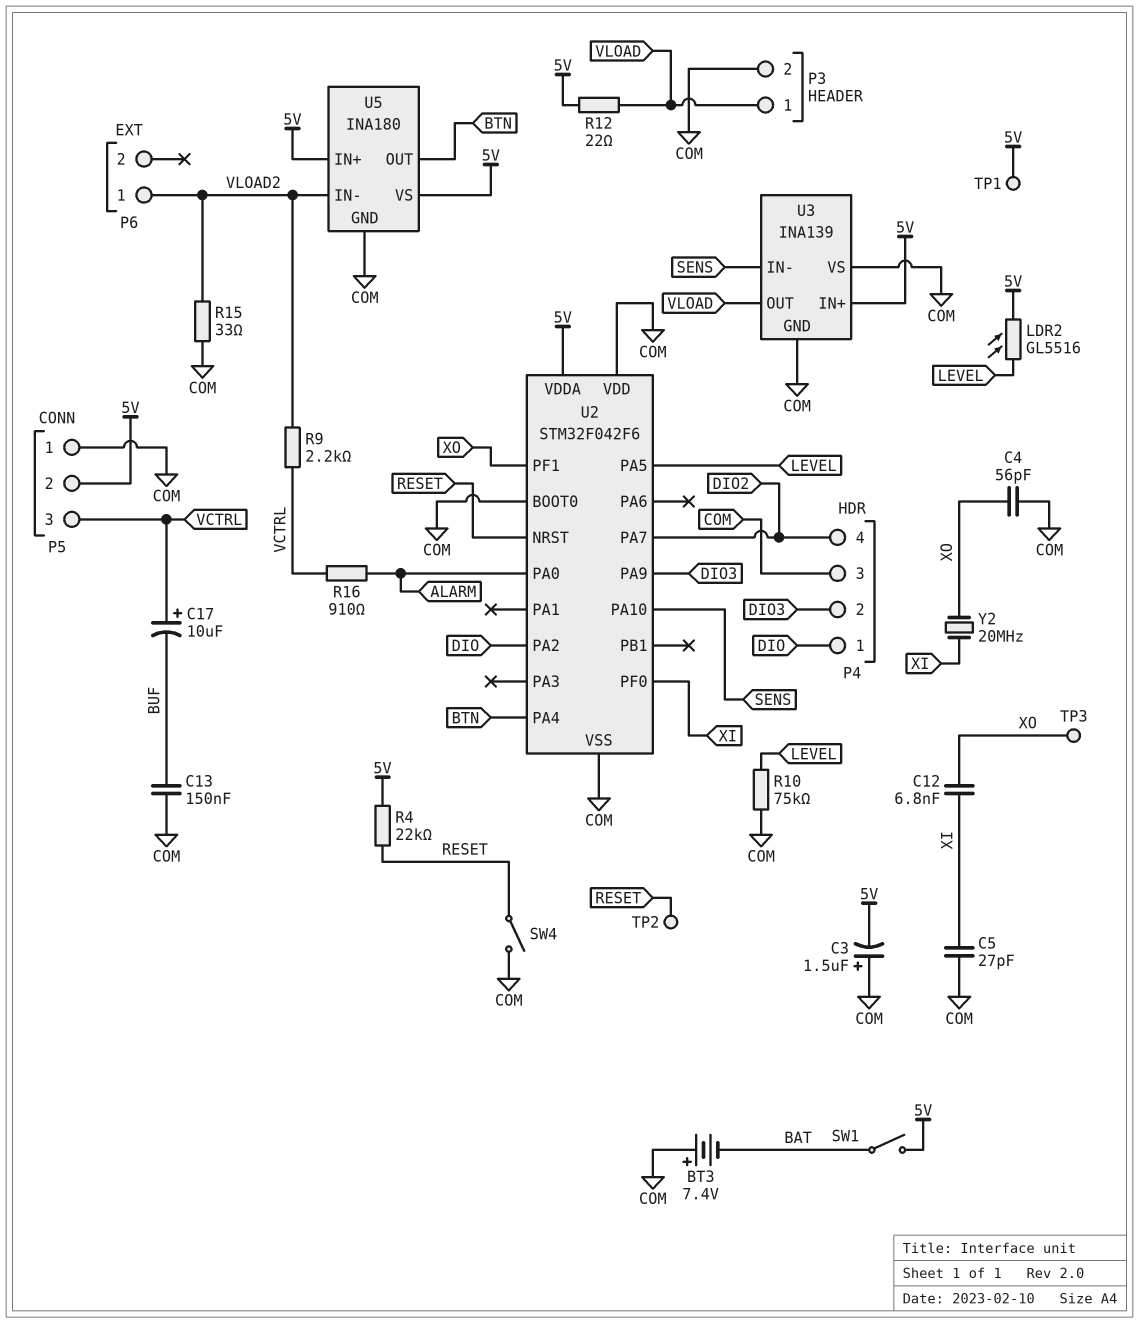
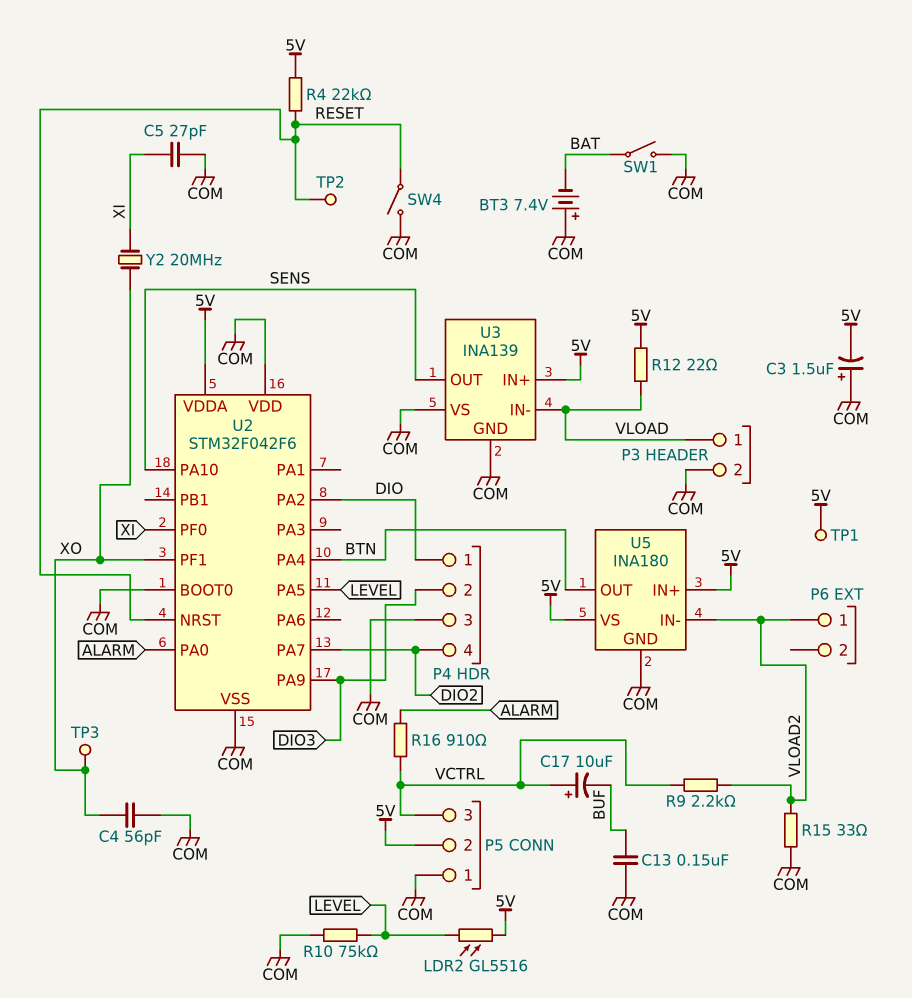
C12: 6.8nF (XI, XO) -> none
SW1: switch (5V, BAT) -> switch (BAT, COM)
U3 pin IN-: SENS -> VLOAD
U3 pin OUT: VLOAD -> SENS

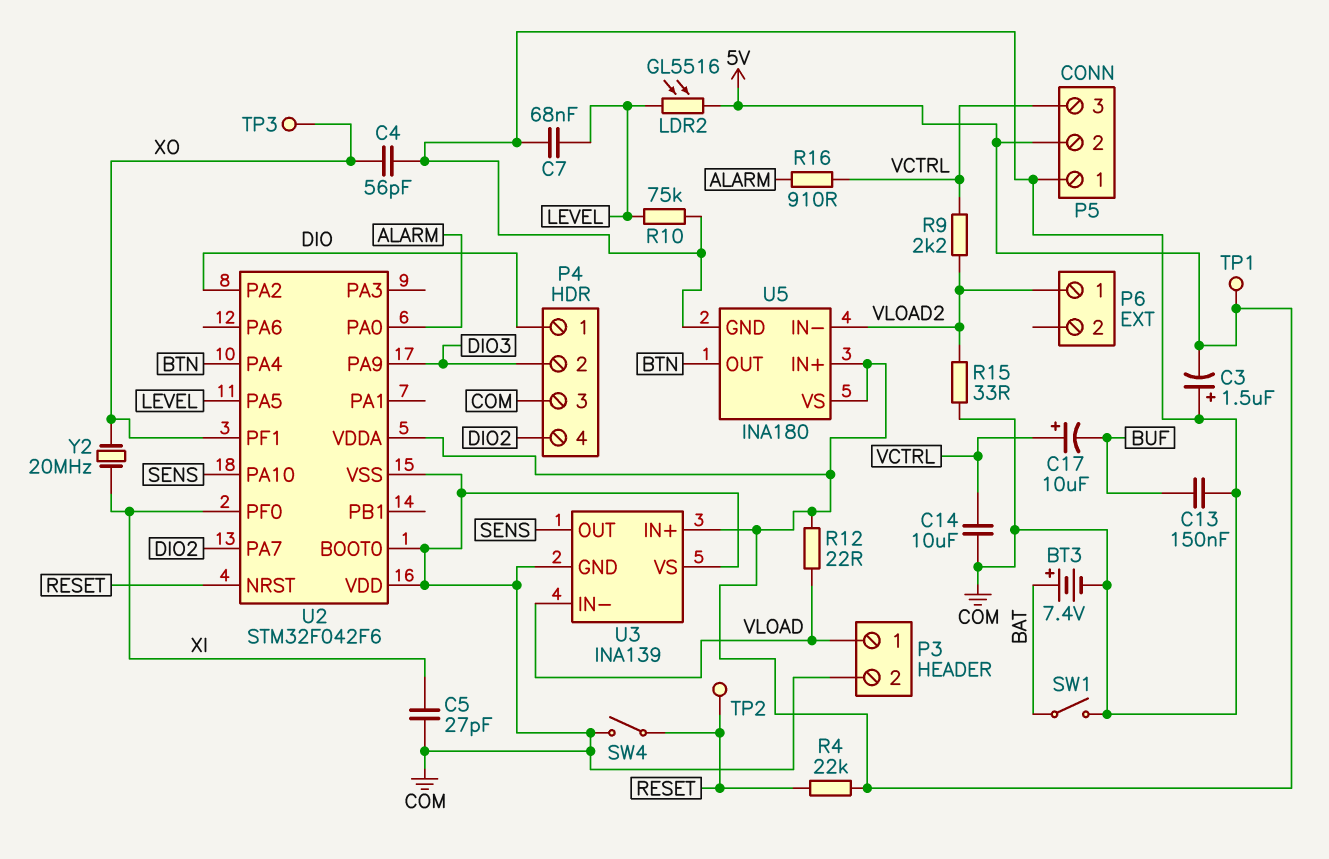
BT3: 7.4V (plus COM, minus BAT) -> 7.4V (plus BAT, minus COM)
C7: none -> 68nF (COM, LEVEL)
C14: none -> 10uF (COM, VCTRL)

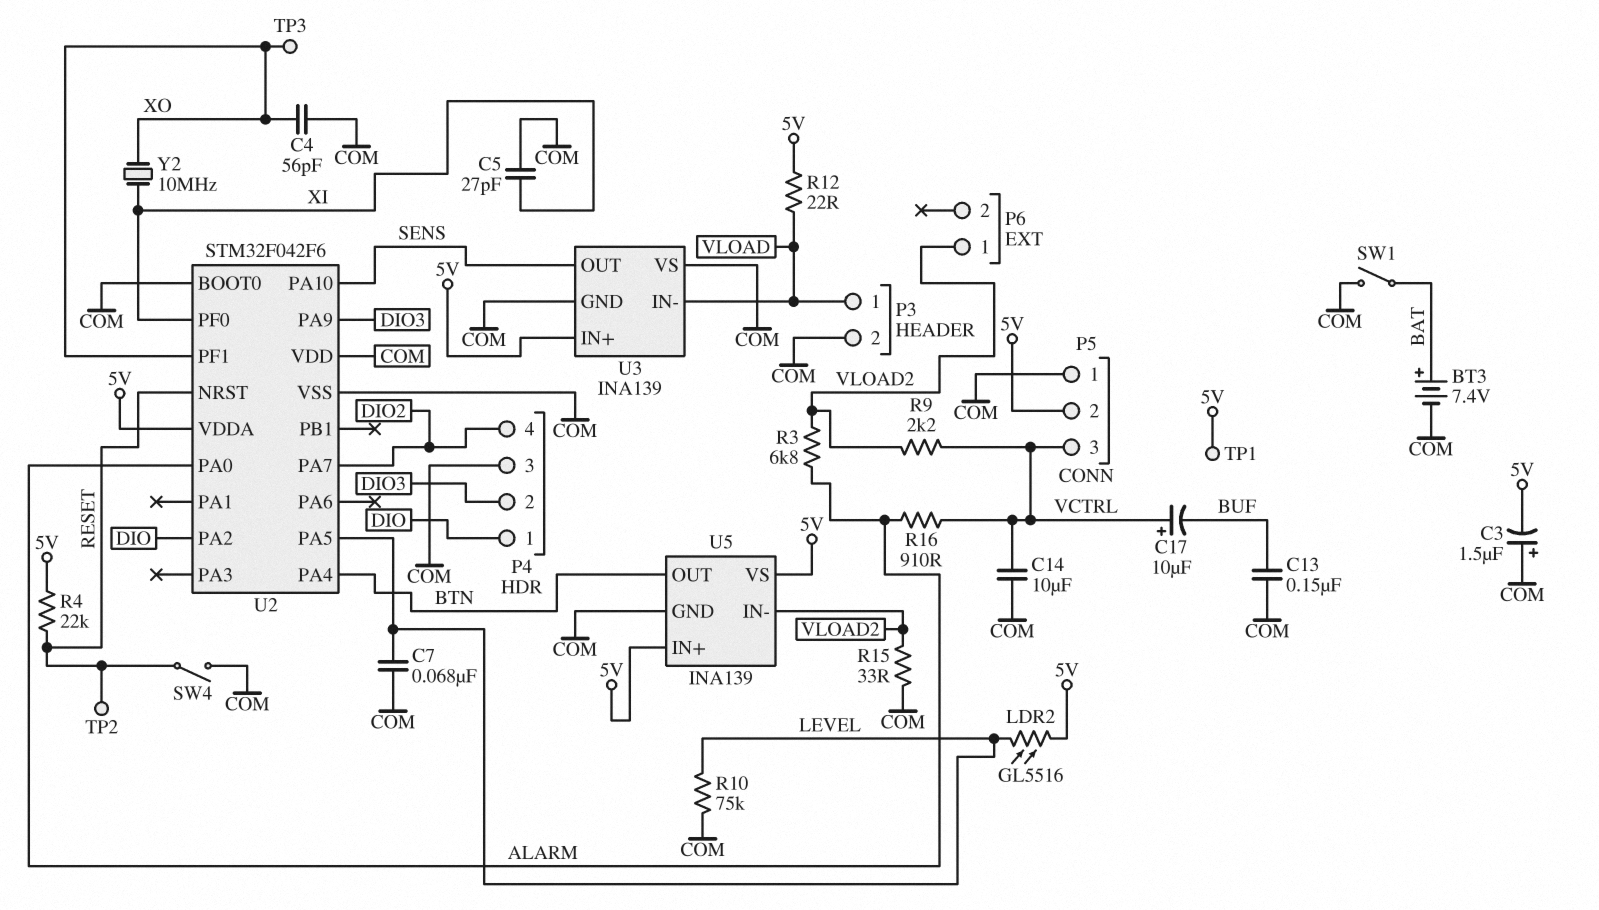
R3: none -> 6.8k (ALARM, VLOAD2)
U5: INA180 -> INA139
Y2: 20MHz (XI, XO) -> 10MHz (XI, XO)

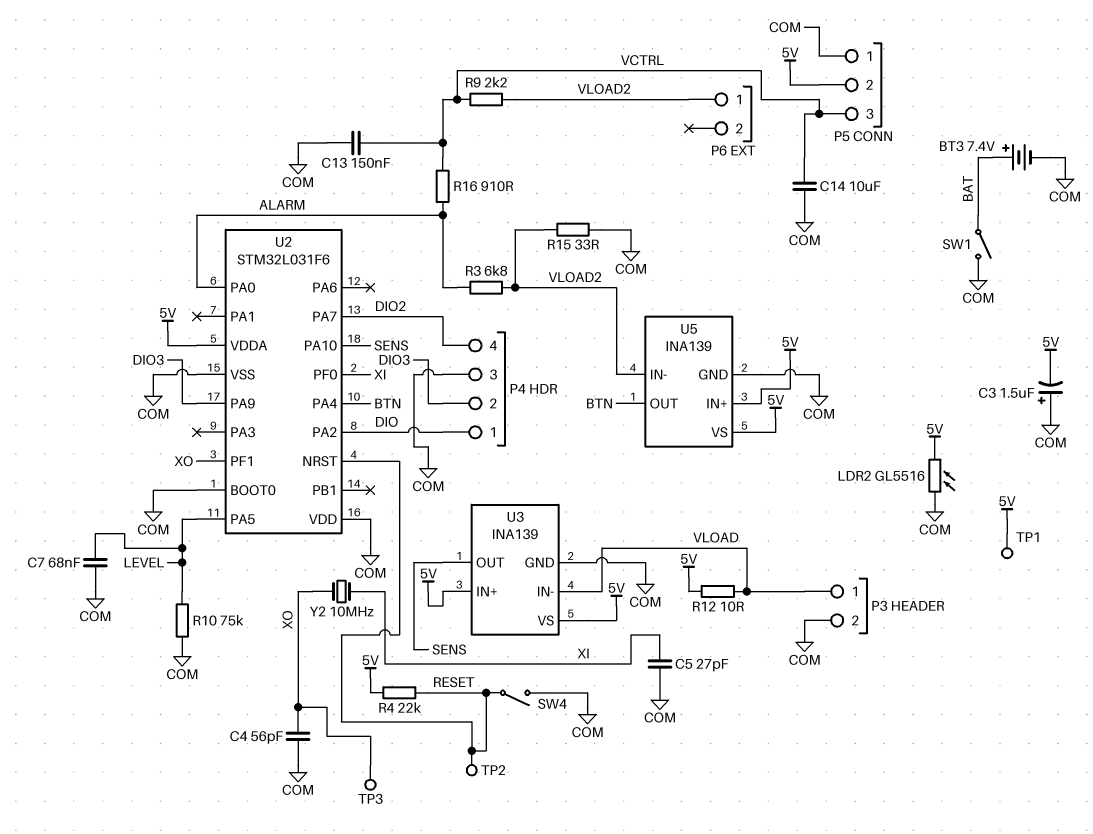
C13: 150nF (BUF, COM) -> 150nF (COM, VCTRL)
C17: 10uF (plus VCTRL, minus BUF) -> none
LDR2: GL5516 (5V, LEVEL) -> GL5516 (5V, COM)
R12: 22 (5V, VLOAD) -> 10 (5V, VLOAD)
U2: STM32F042F6 -> STM32L031F6
U3 pin VS: COM -> 5V

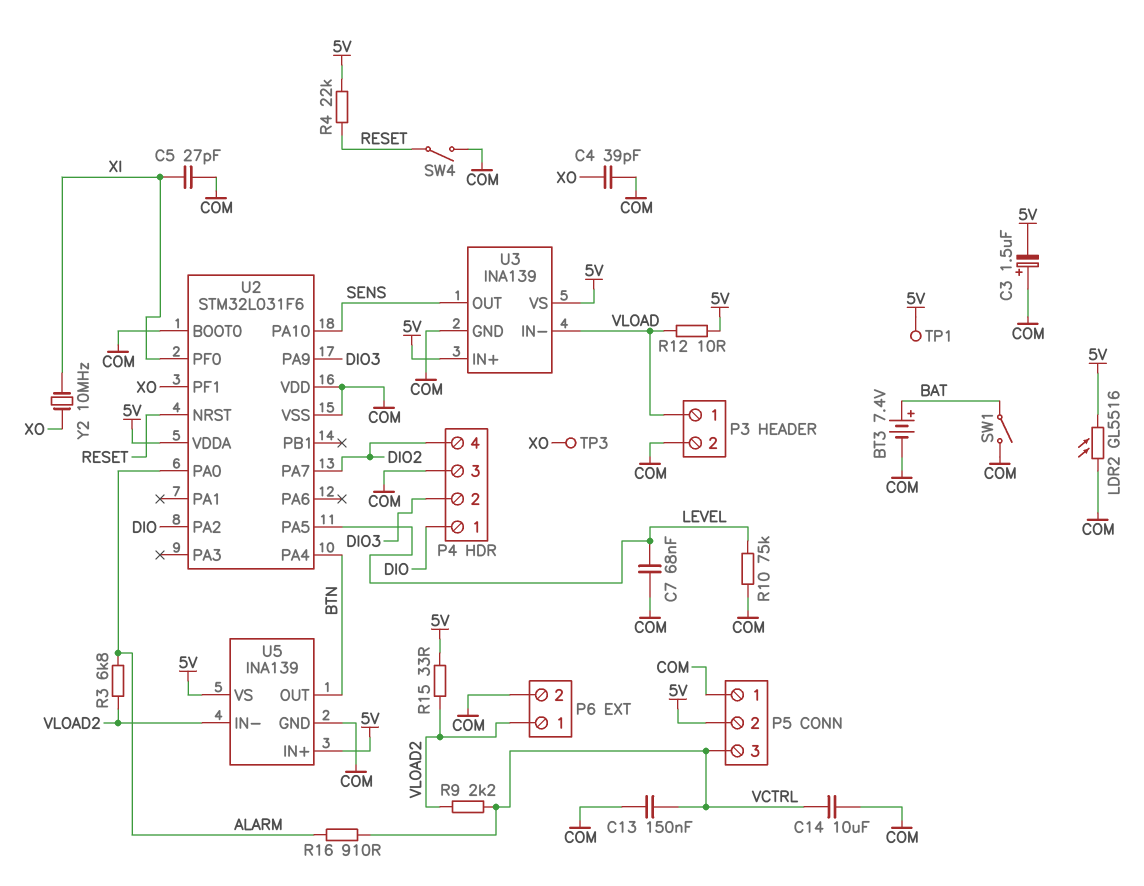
C4: 56pF (COM, XO) -> 39pF (COM, XO)
P6 pin 2: none -> COM
R15: 33 (COM, VLOAD2) -> 33 (5V, VLOAD2)
TP2: test point (RESET) -> none

